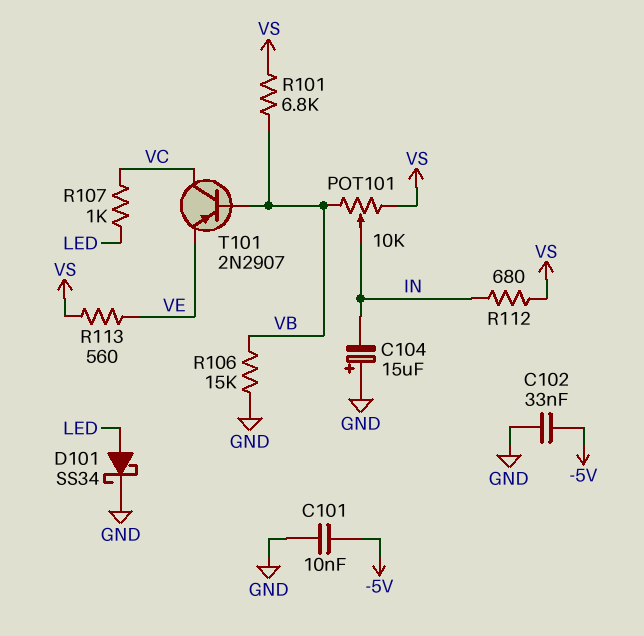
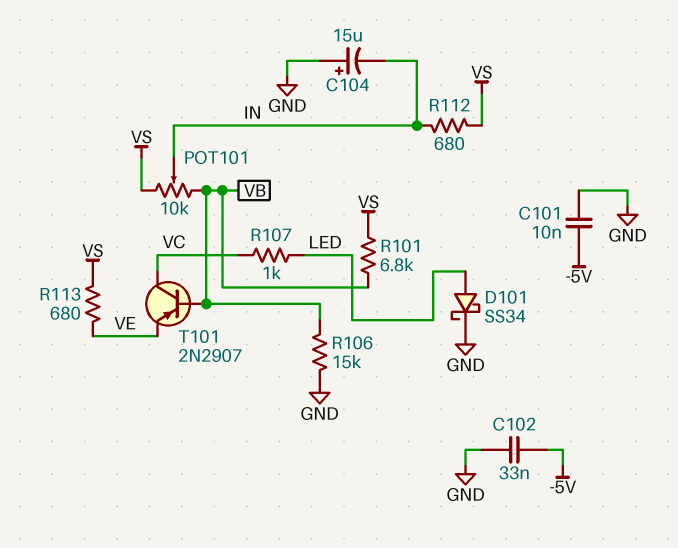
R113: 560 (VE, VS) -> 680 (VE, VS)

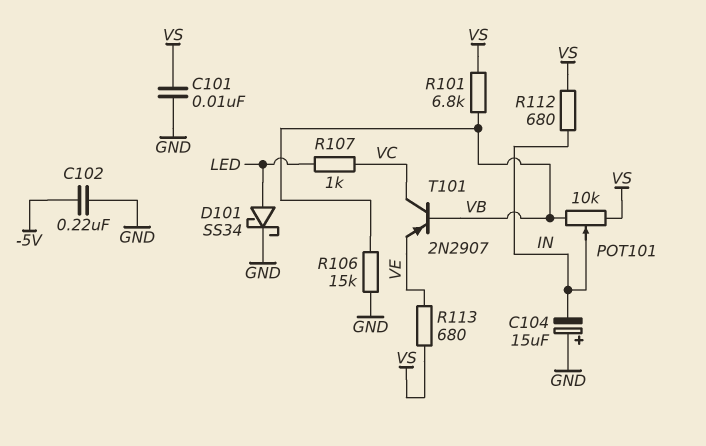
C101: 10nF (-5V, GND) -> 10nF (GND, VS)
C102: 33nF (-5V, GND) -> 220nF (-5V, GND)

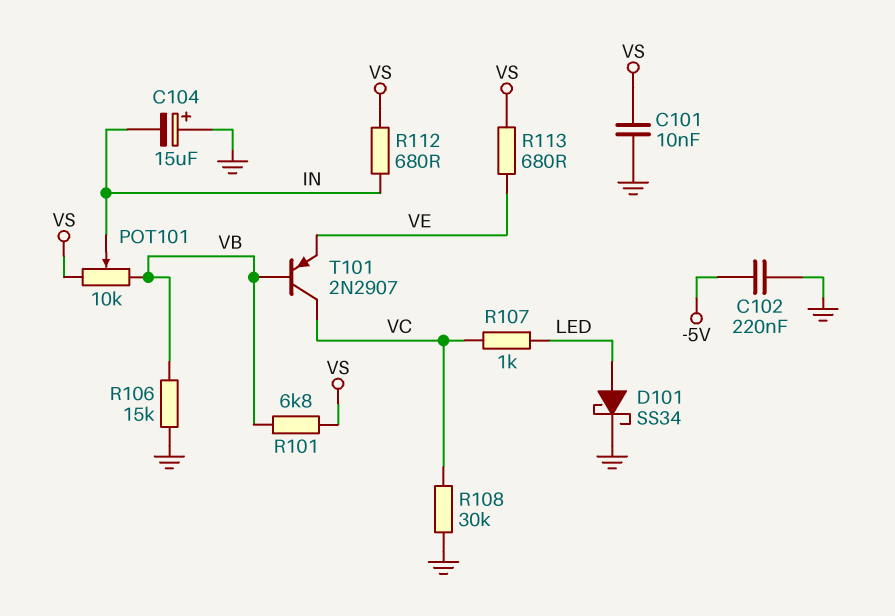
R108: none -> 30k (GND, VC)

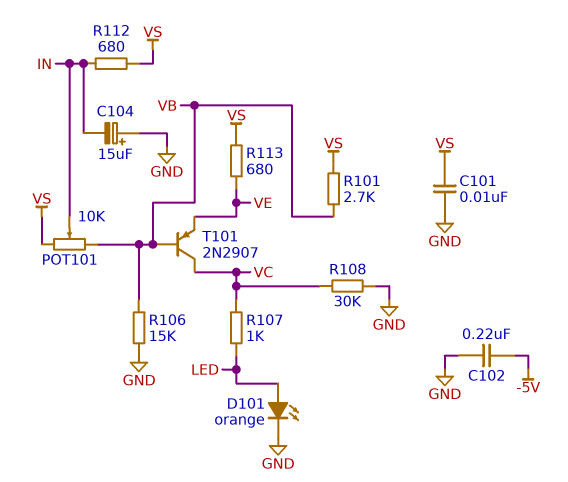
D101: schottky SS34 (A LED, K GND) -> LED orange (A LED, K GND)
R101: 6.8k (VB, VS) -> 2.7k (VB, VS)

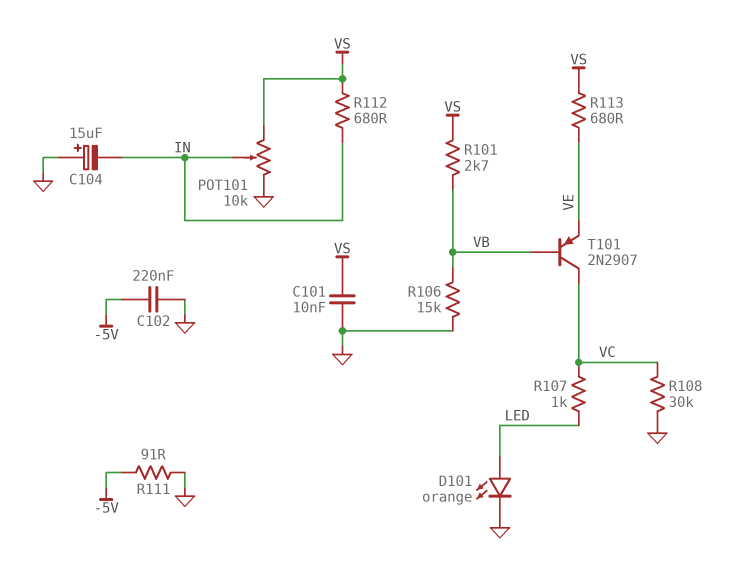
POT101: 10k (VB, VS, wiper IN) -> 10k (GND, VS, wiper IN)
R111: none -> 91 (-5V, GND)

